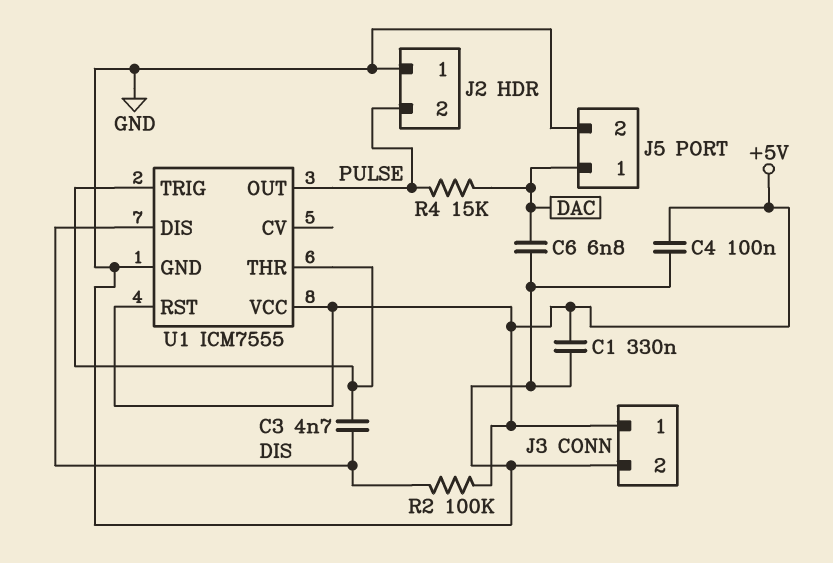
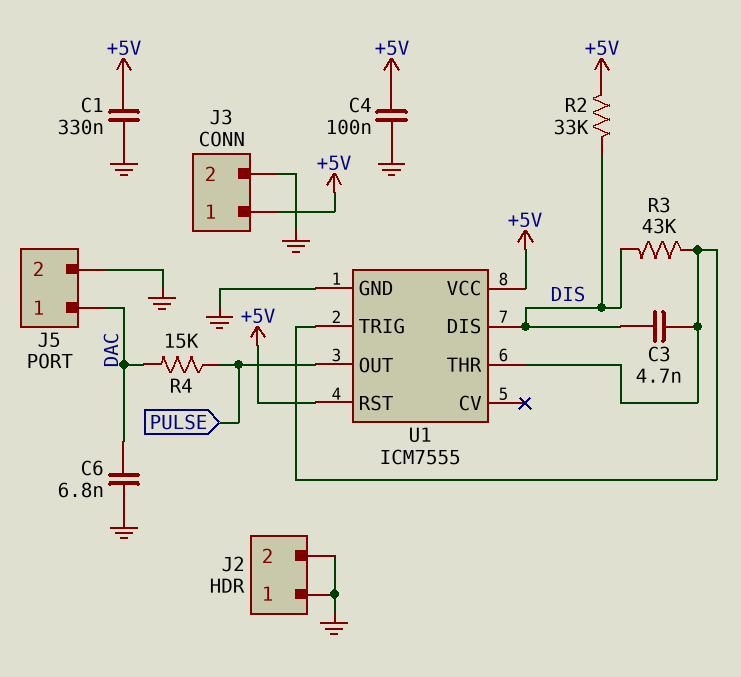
J2 pin 2: PULSE -> GND
R2: 100k (+5V, DIS) -> 33k (+5V, DIS)
R3: none -> 43k (DIS, U1/THR)

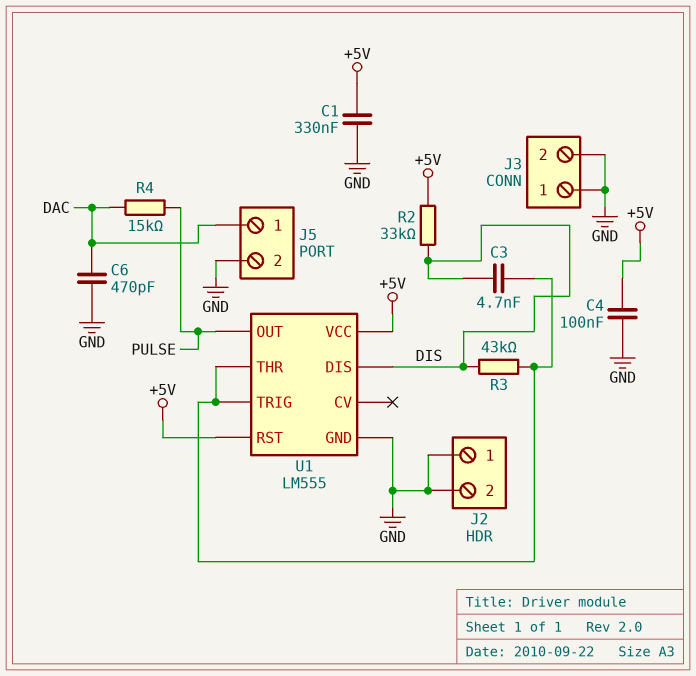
C6: 6.8nF (DAC, GND) -> 470pF (DAC, GND)
J3 pin 1: +5V -> GND
U1: ICM7555 -> LM555

